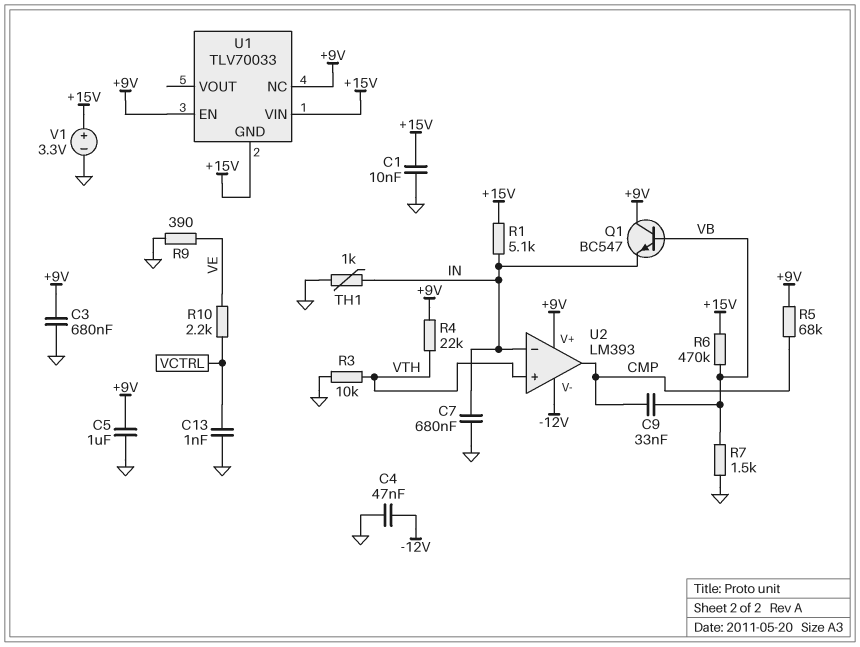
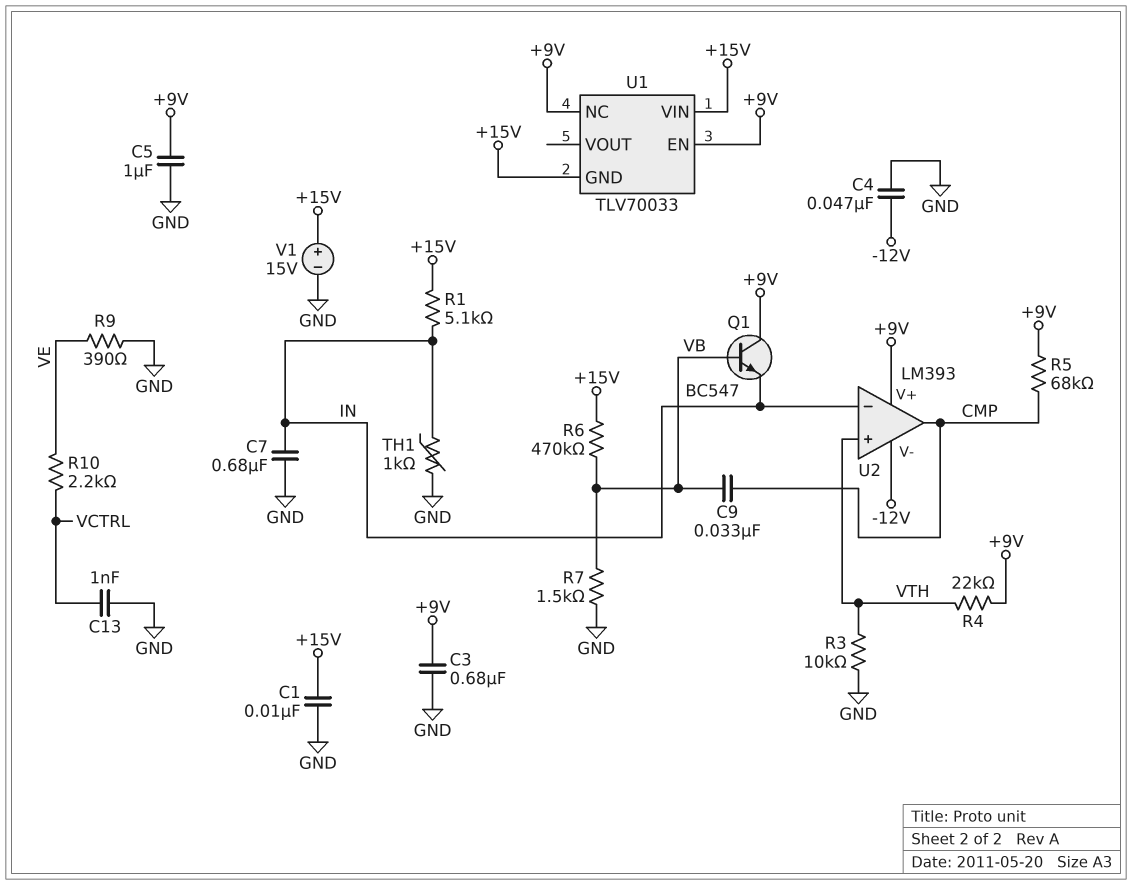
V1: 3.3V (plus +15V, minus GND) -> 15V (plus +15V, minus GND)

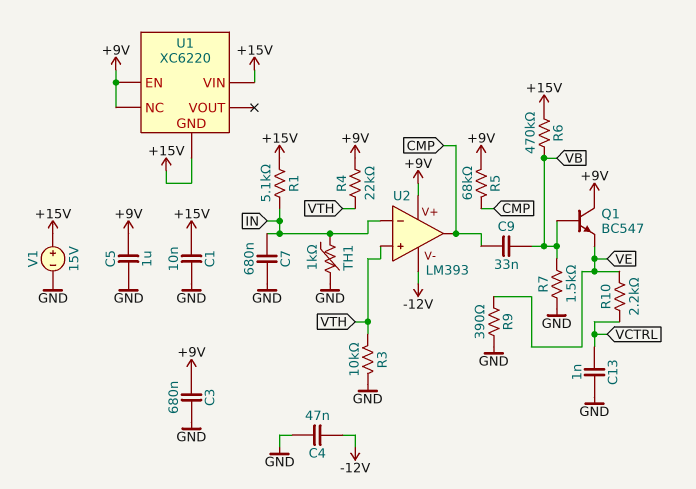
Q1: NPN BC547 (B VB, C +9V, E IN) -> NPN BC547 (B VB, C +9V, E VE)
U1: TLV70033 -> XC6220

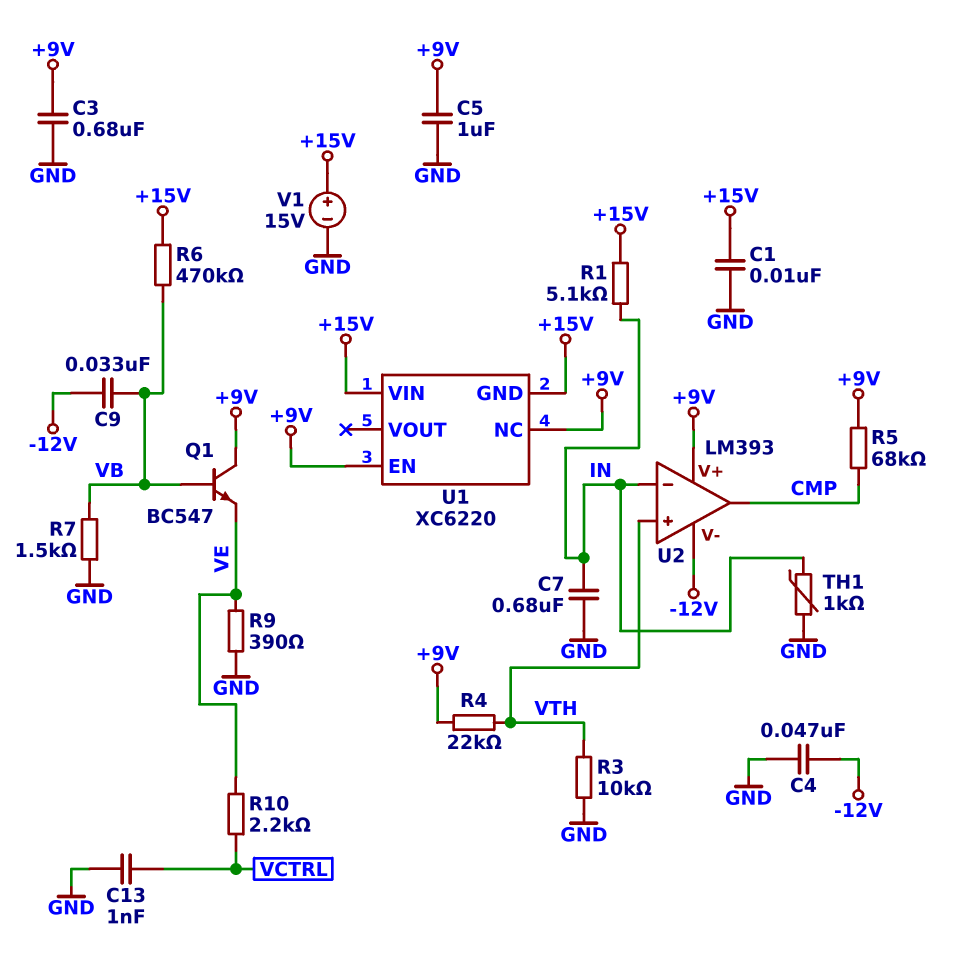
C9: 33nF (CMP, VB) -> 33nF (-12V, VB)

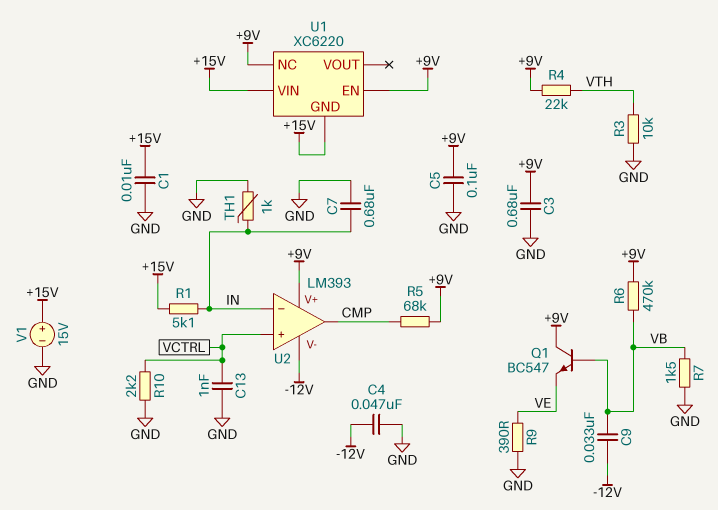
C5: 1uF (+9V, GND) -> 100nF (+9V, GND)
R6: 470k (+15V, VB) -> 470k (+9V, VB)
R10: 2.2k (VCTRL, VE) -> 2.2k (GND, VCTRL)
U2 pin in+: VTH -> VCTRL

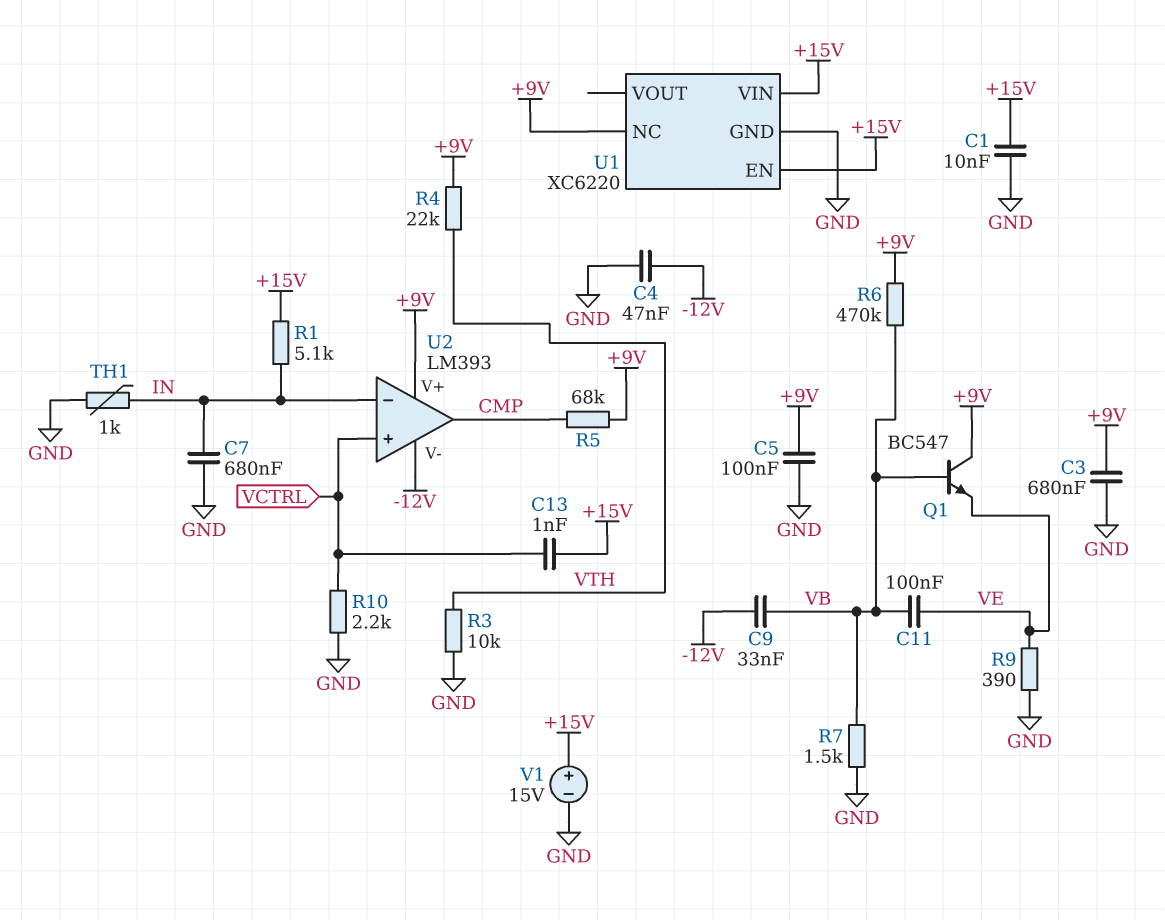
C11: none -> 100nF (VB, VE)
C13: 1nF (GND, VCTRL) -> 1nF (+15V, VCTRL)
U1 pin EN: +9V -> +15V
U1 pin GND: +15V -> GND

